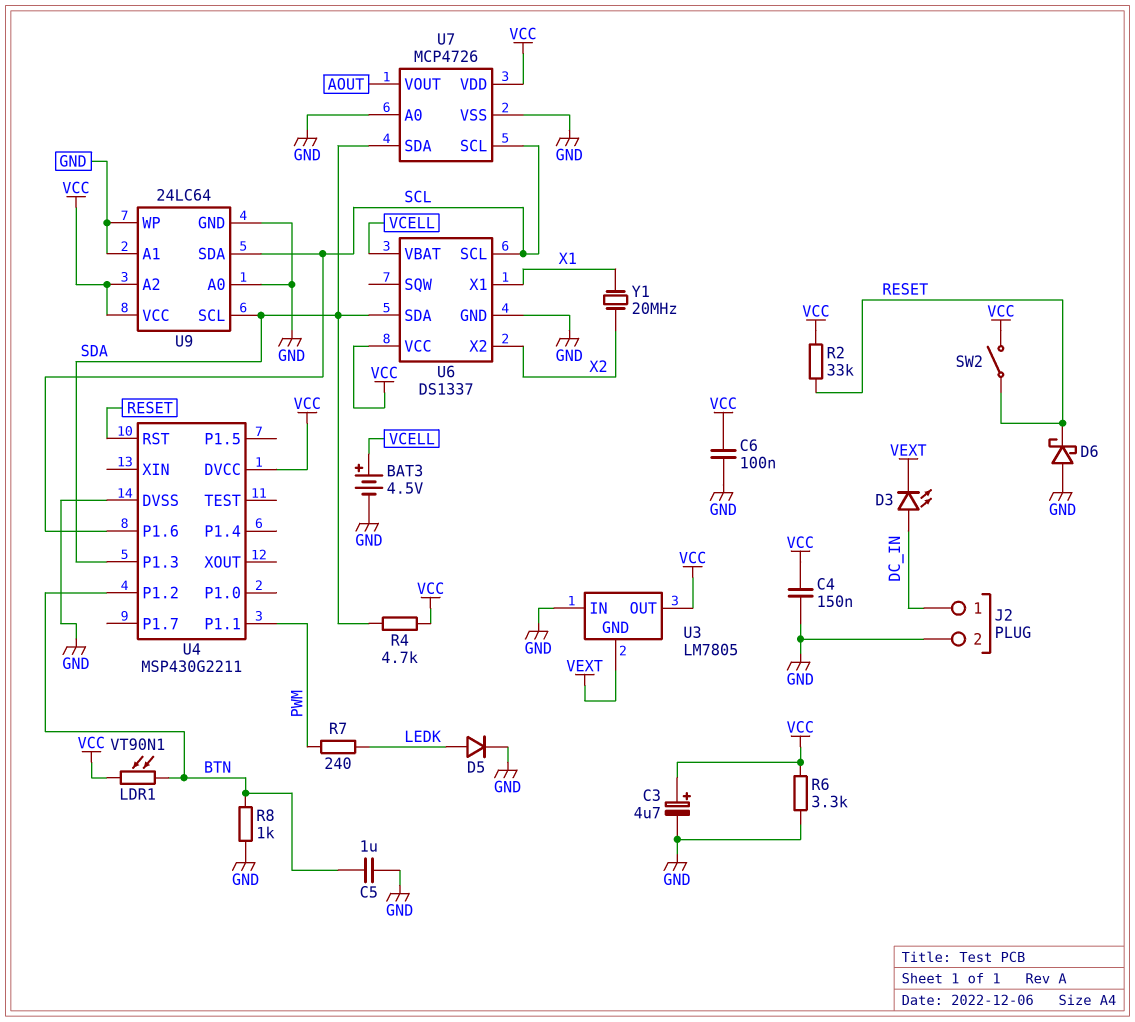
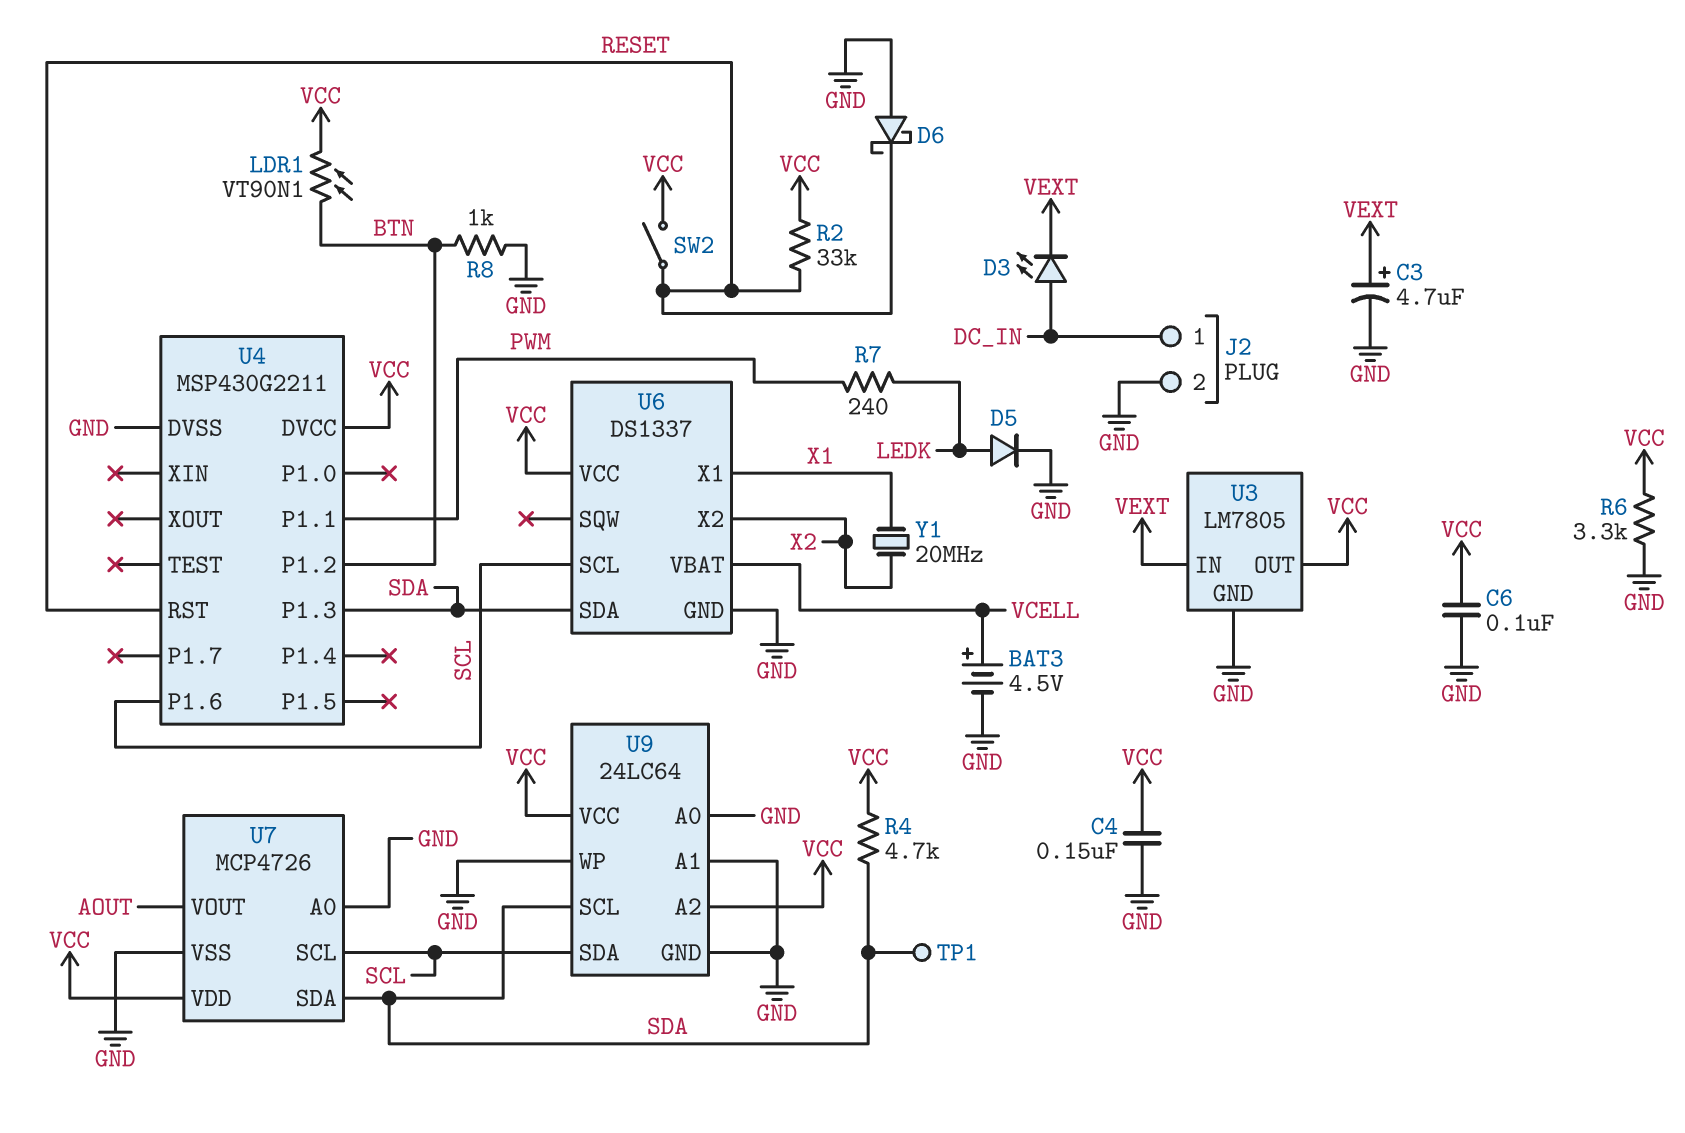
C3: 4.7uF (plus VCC, minus GND) -> 4.7uF (plus VEXT, minus GND)
C5: 1uF (BTN, GND) -> none
TP1: none -> test point (SDA)
U3 pin GND: VEXT -> GND
U3 pin IN: GND -> VEXT

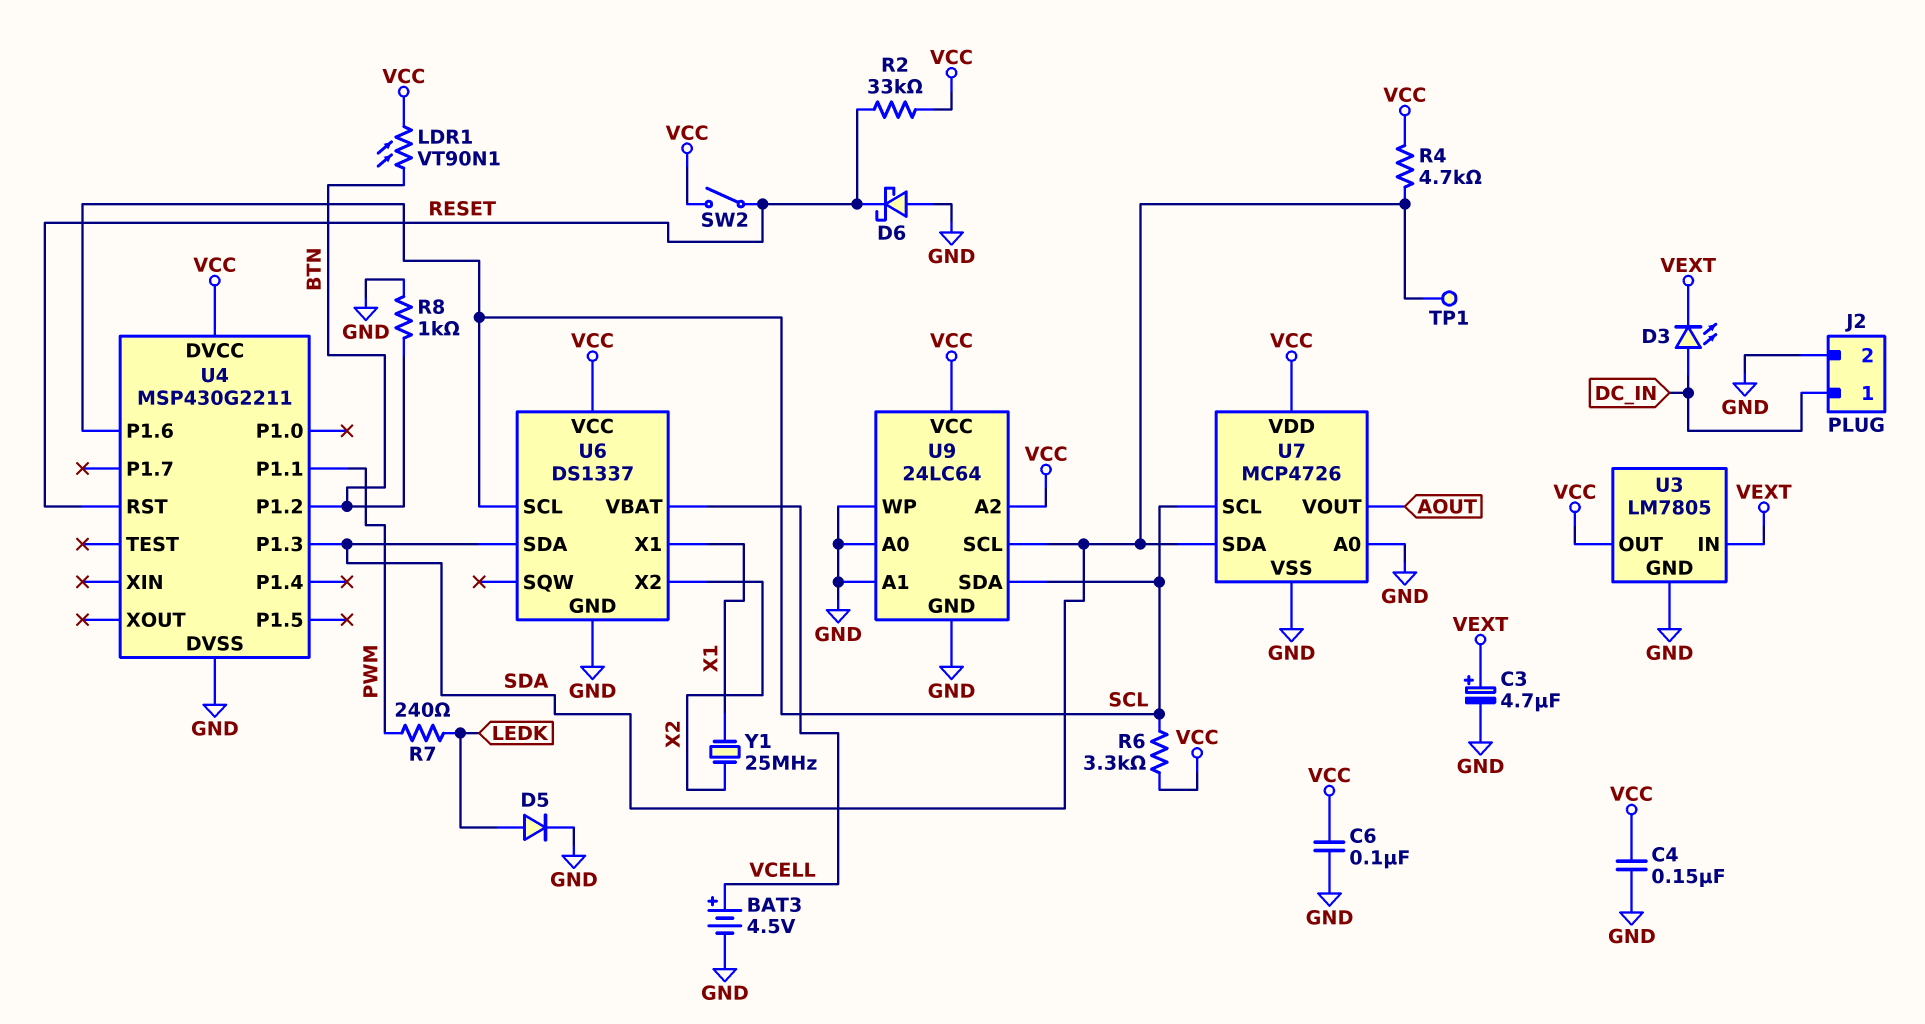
R6: 3.3k (GND, VCC) -> 3.3k (SCL, VCC)
Y1: 20MHz (X1, X2) -> 25MHz (X1, X2)

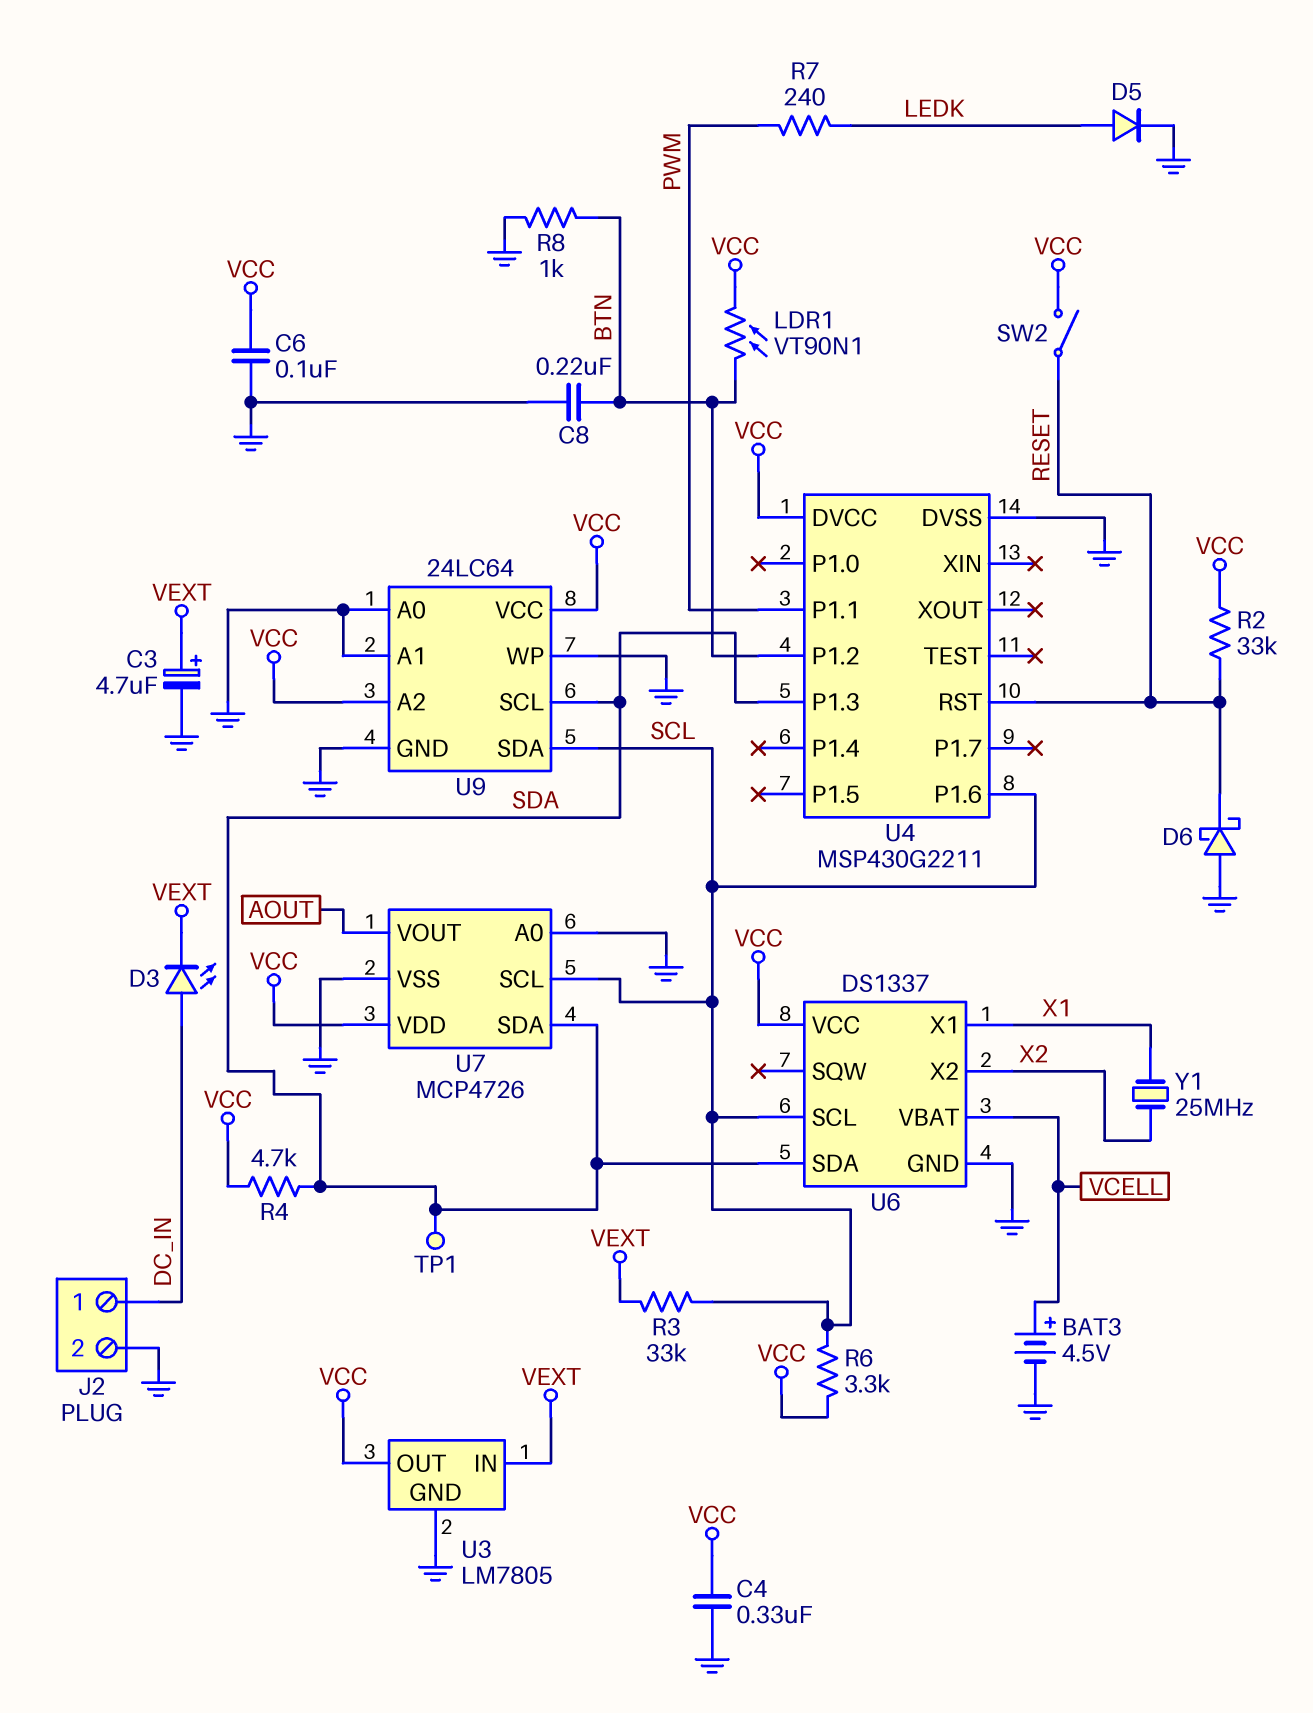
C4: 150nF (GND, VCC) -> 330nF (GND, VCC)
C8: none -> 220nF (BTN, GND)
R3: none -> 33k (SCL, VEXT)

